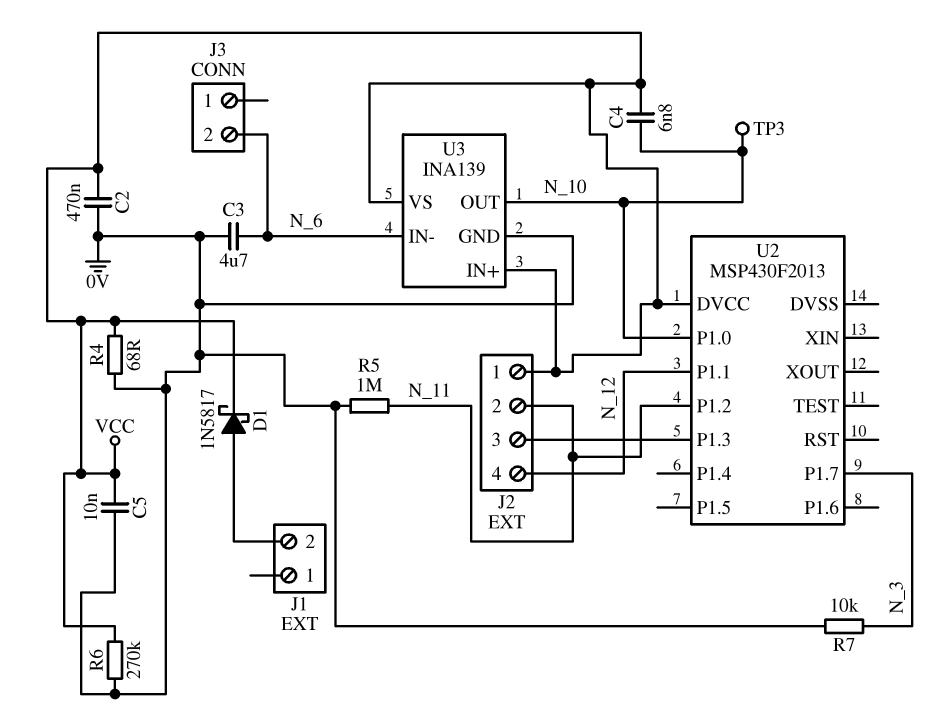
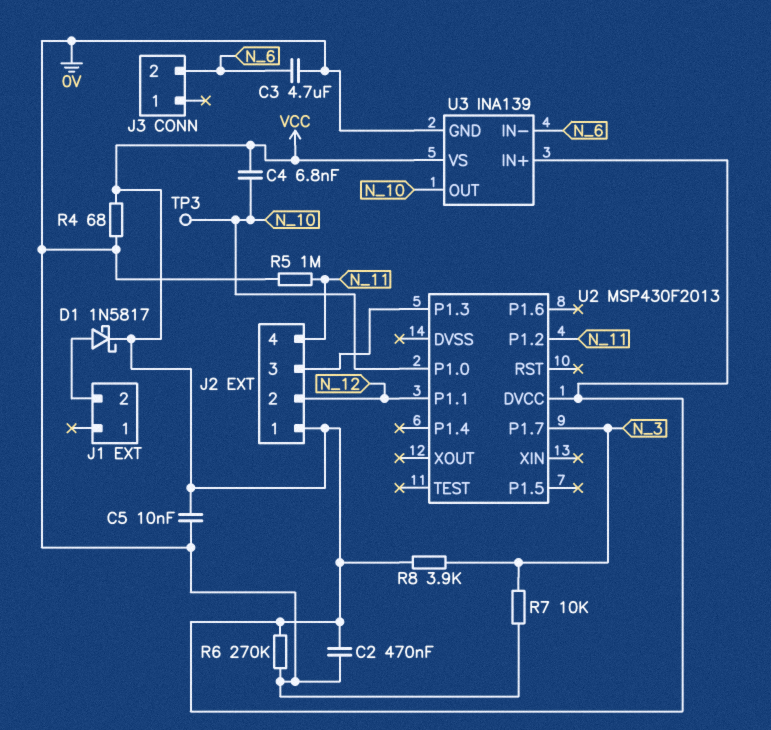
J2 pin 2: N_11 -> N_12
J2 pin 4: N_12 -> N_11
R8: none -> 3.9k (N_3, VCC)

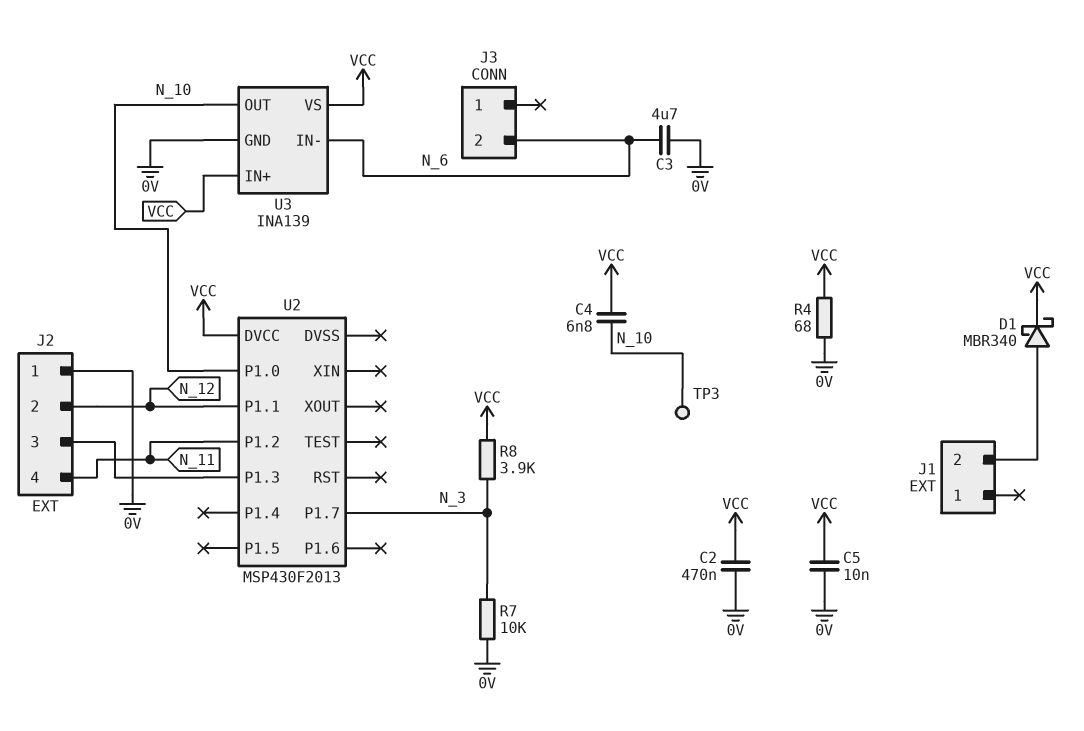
D1: schottky 1N5817 (A J1/2, K VCC) -> schottky MBR340 (A J1/2, K VCC)
J2 pin 1: VCC -> 0V
R5: 1M (0V, N_11) -> none
R6: 270k (0V, VCC) -> none

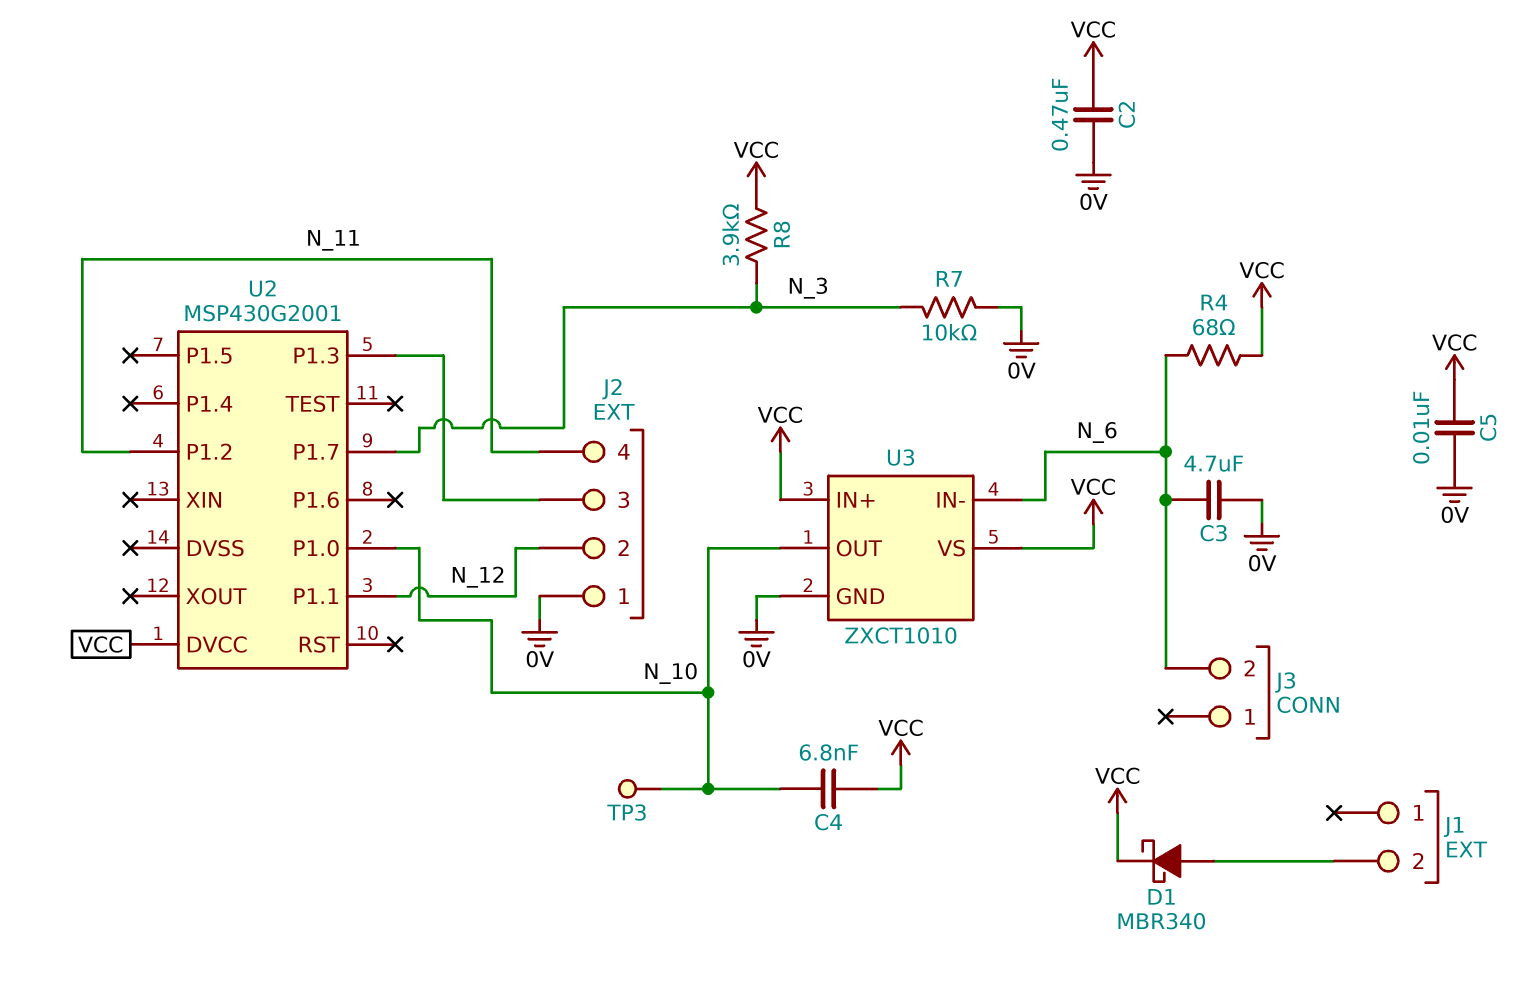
R4: 68 (0V, VCC) -> 68 (N_6, VCC)
U2: MSP430F2013 -> MSP430G2001
U3: INA139 -> ZXCT1010

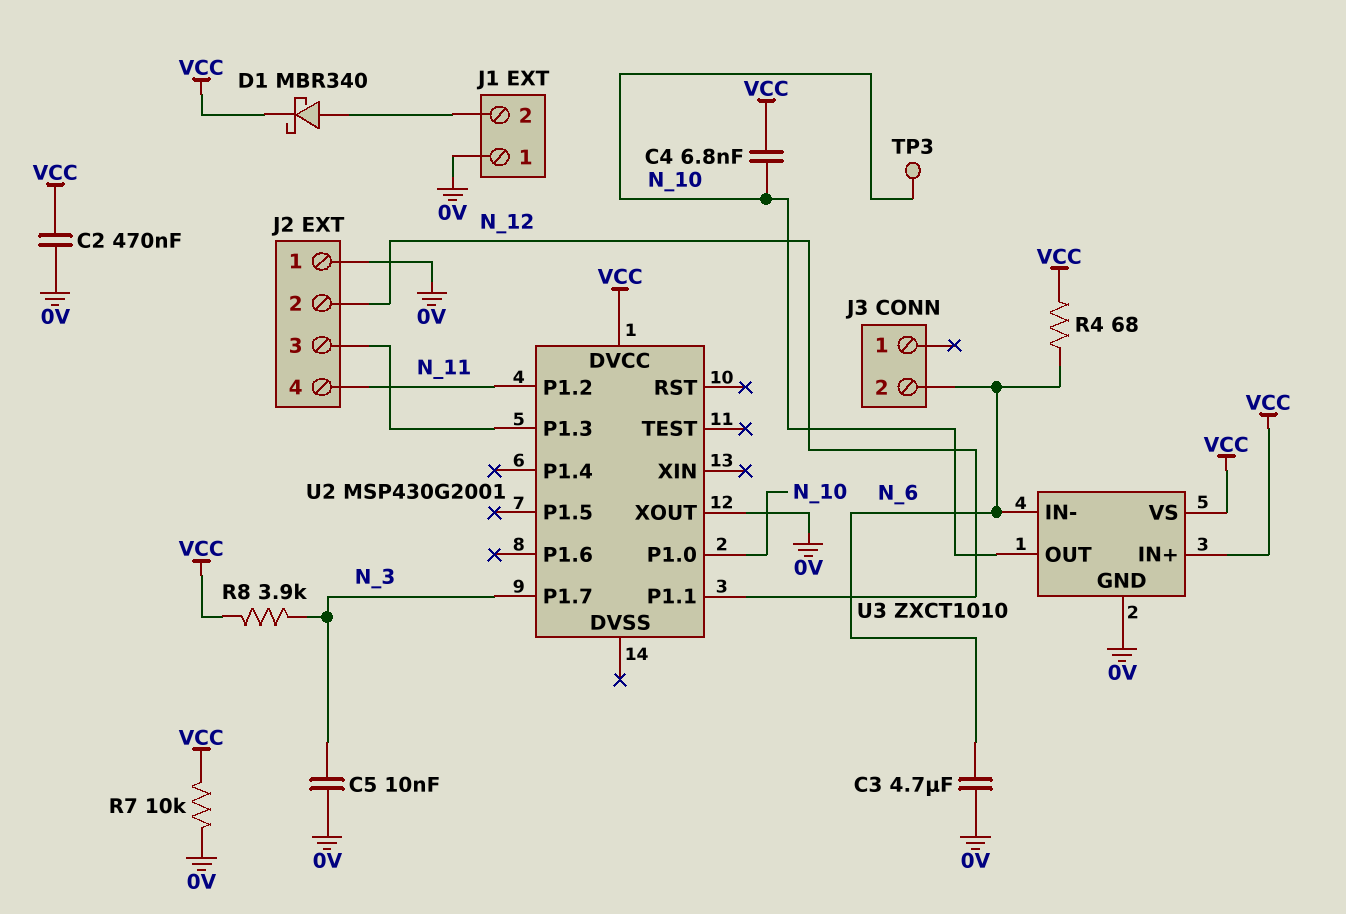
C5: 10nF (0V, VCC) -> 10nF (0V, N_3)
J1 pin 1: none -> 0V
R7: 10k (0V, N_3) -> 10k (0V, VCC)
U2 pin XOUT: none -> 0V

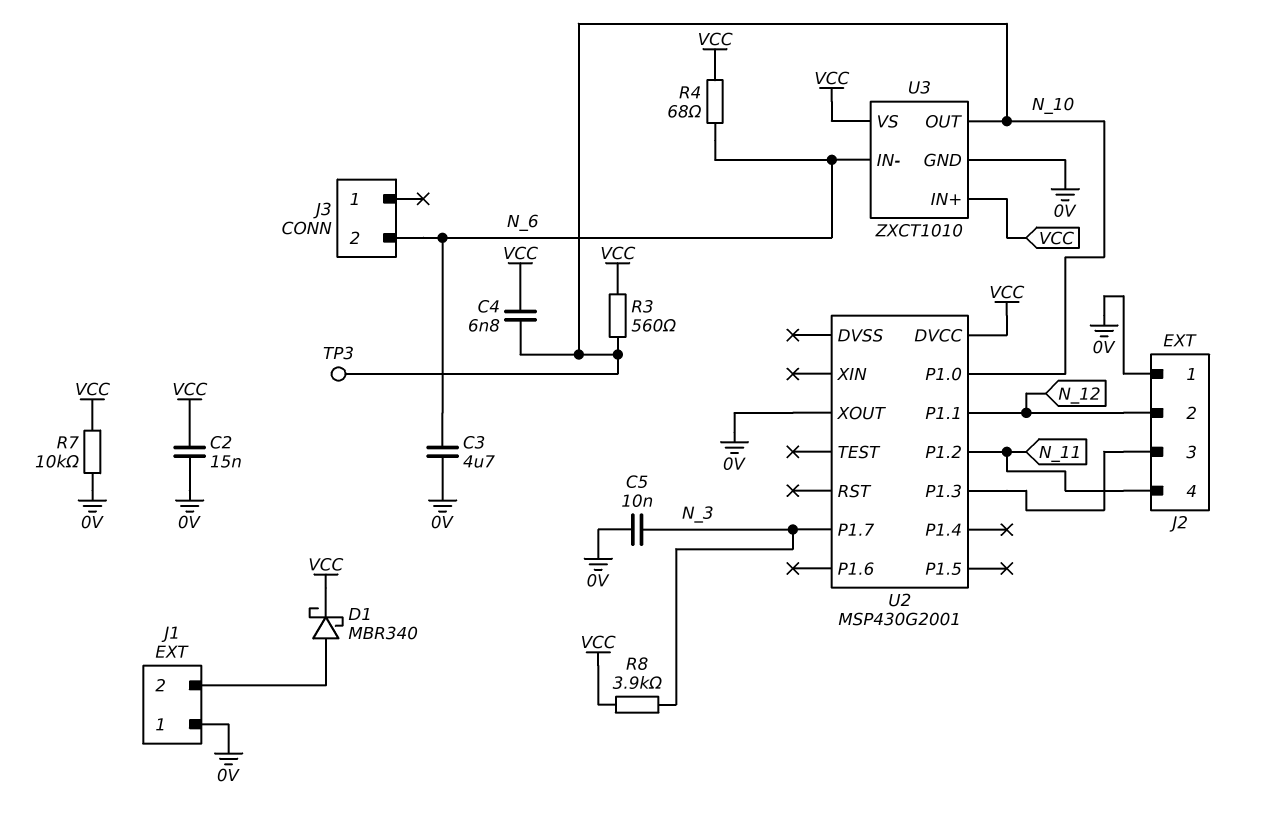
C2: 470nF (0V, VCC) -> 15nF (0V, VCC)
R3: none -> 560 (N_10, VCC)

